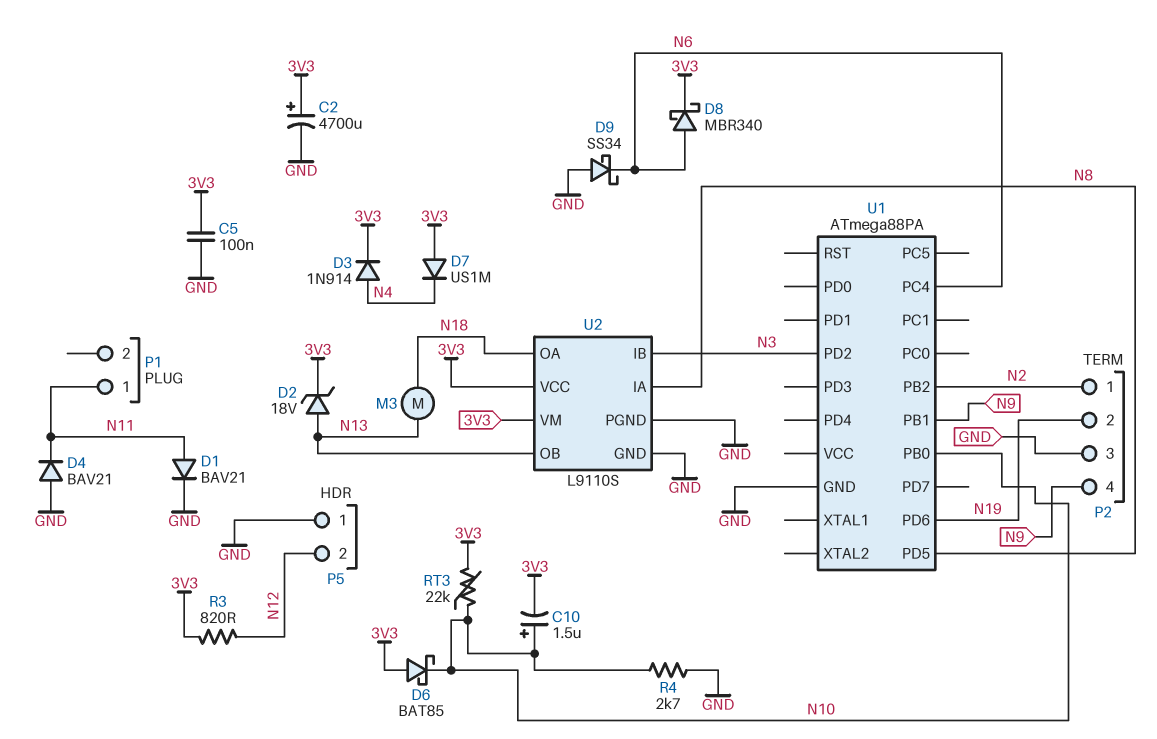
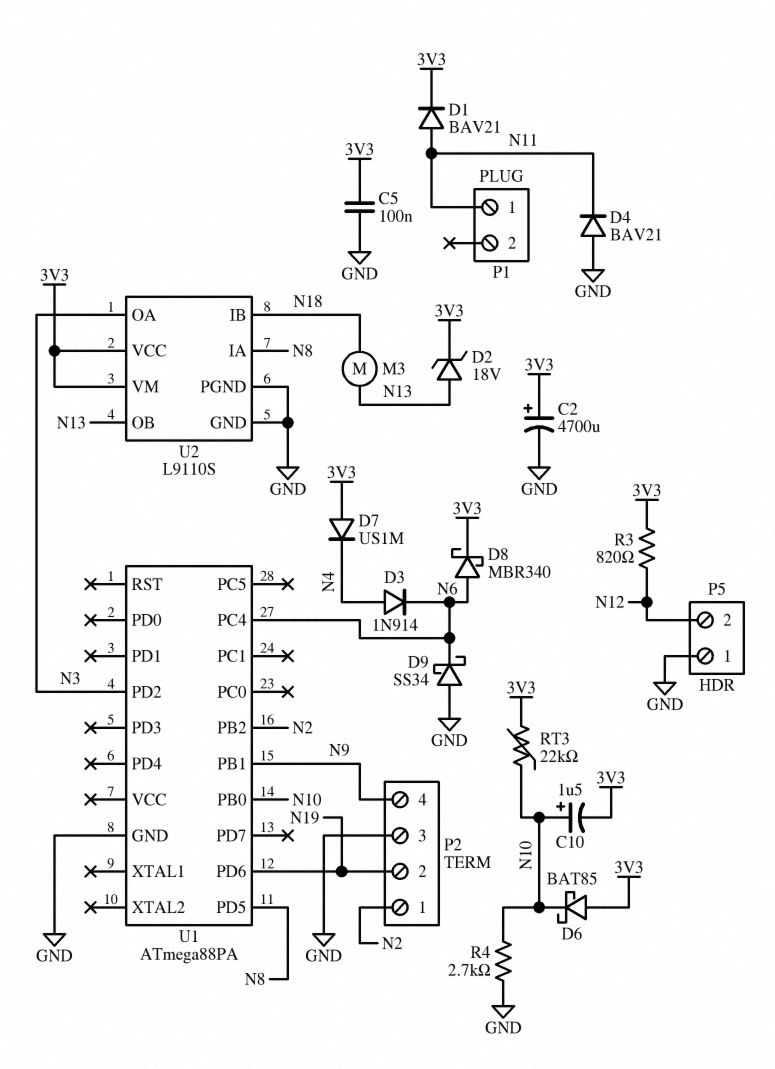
D1: diode BAV21 (A N11, K GND) -> diode BAV21 (A N11, K 3V3)
D3: diode 1N914 (A N4, K 3V3) -> diode 1N914 (A N4, K N6)
U2 pin IB: N3 -> N18
U2 pin OA: N18 -> N3

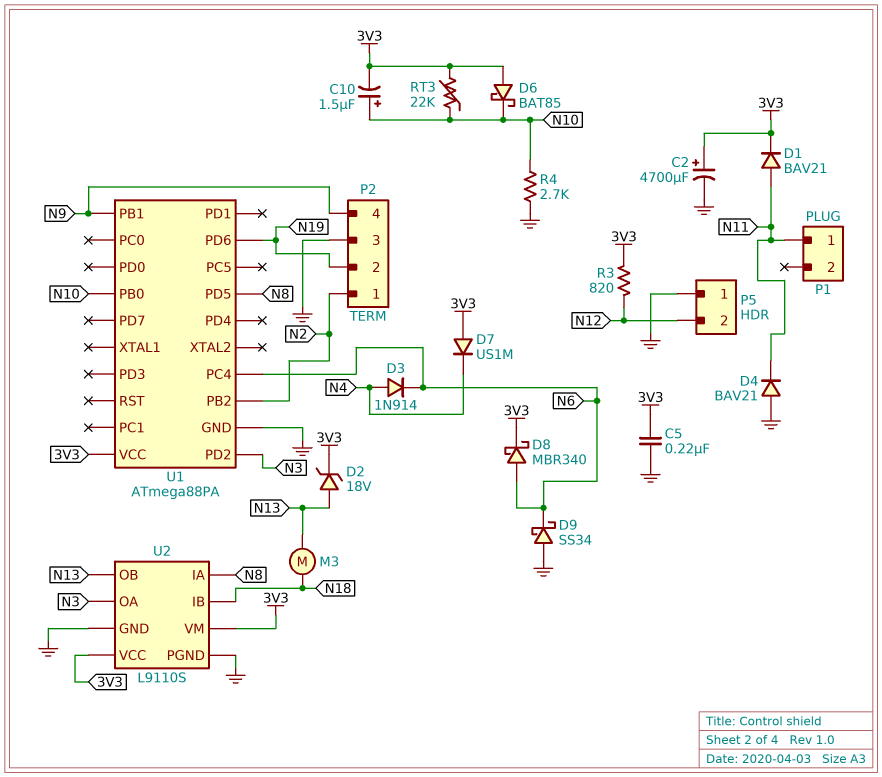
C5: 100nF (3V3, GND) -> 220nF (3V3, GND)
U1 pin VCC: none -> 3V3

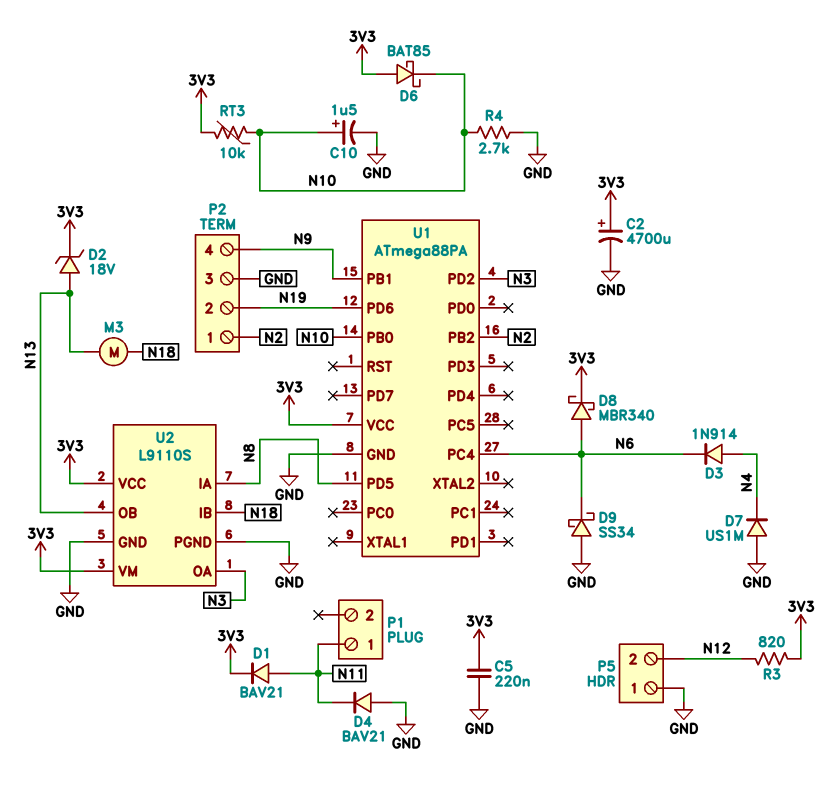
C10: 1.5uF (plus N10, minus 3V3) -> 1.5uF (plus N10, minus GND)
D7: diode US1M (A 3V3, K N4) -> diode US1M (A GND, K N4)
RT3: 22k (3V3, N10) -> 10k (3V3, N10)

